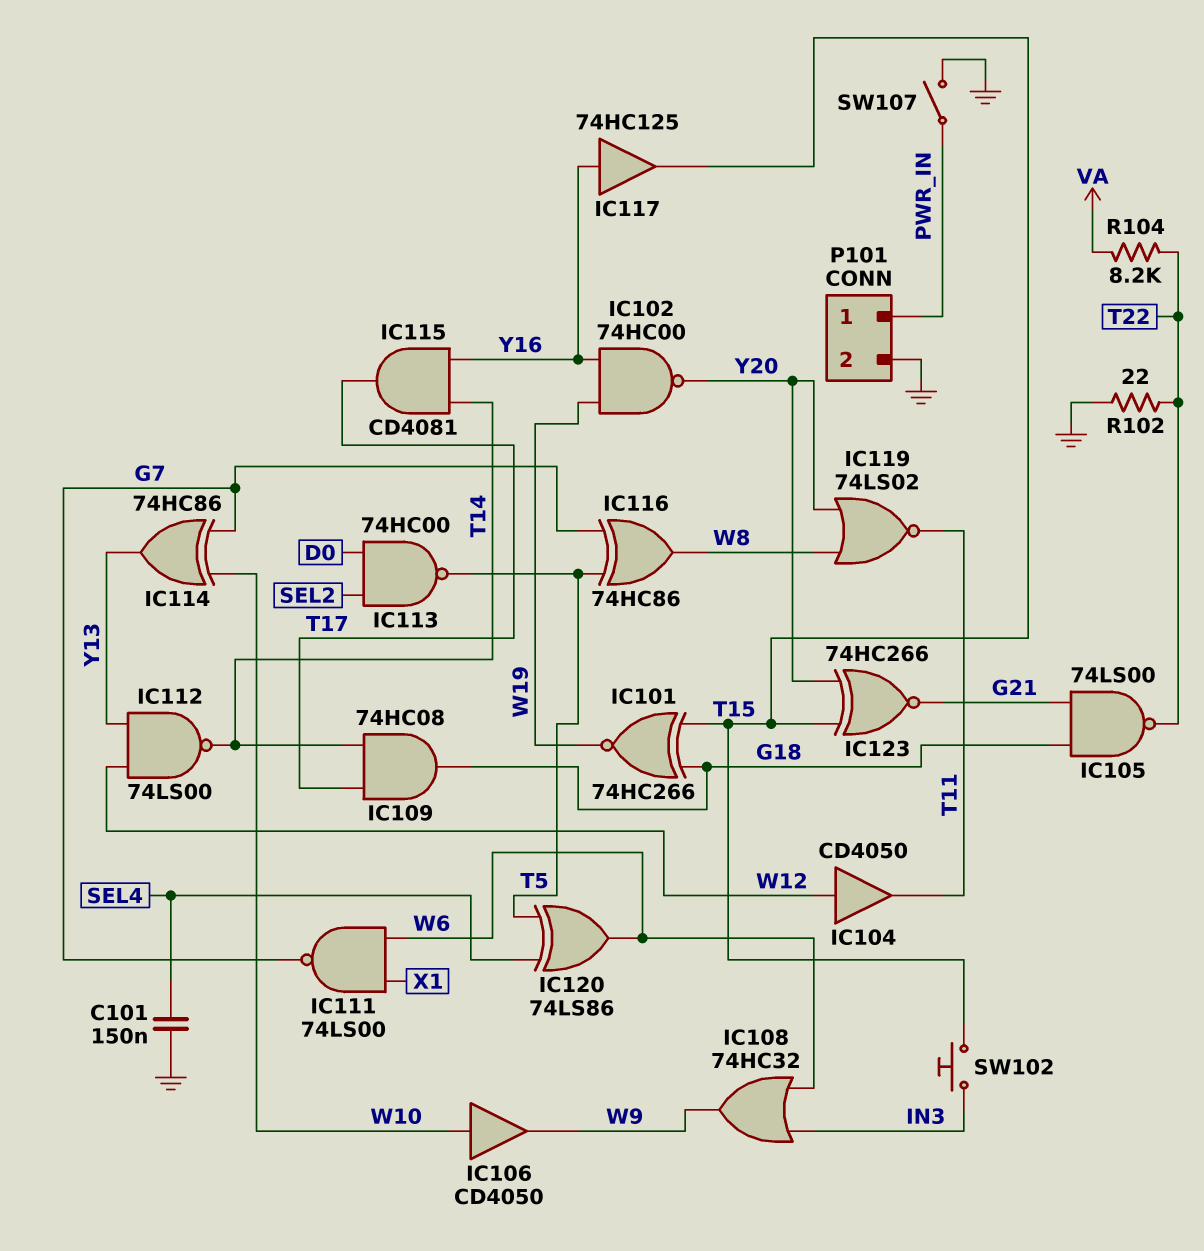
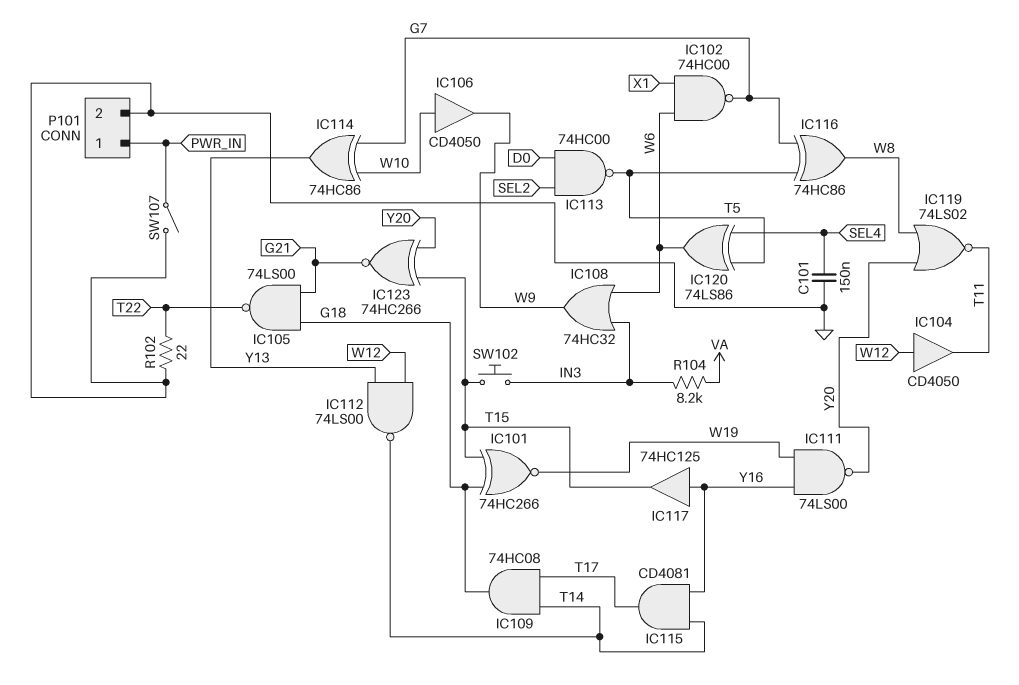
IC102: NAND 74HC00 (in W19, in Y16, out Y20) -> NAND 74HC00 (in W6, in X1, out G7)
IC111: NAND 74LS00 (in W6, in X1, out G7) -> NAND 74LS00 (in W19, in Y16, out Y20)
R104: 8.2k (T22, VA) -> 8.2k (IN3, VA)

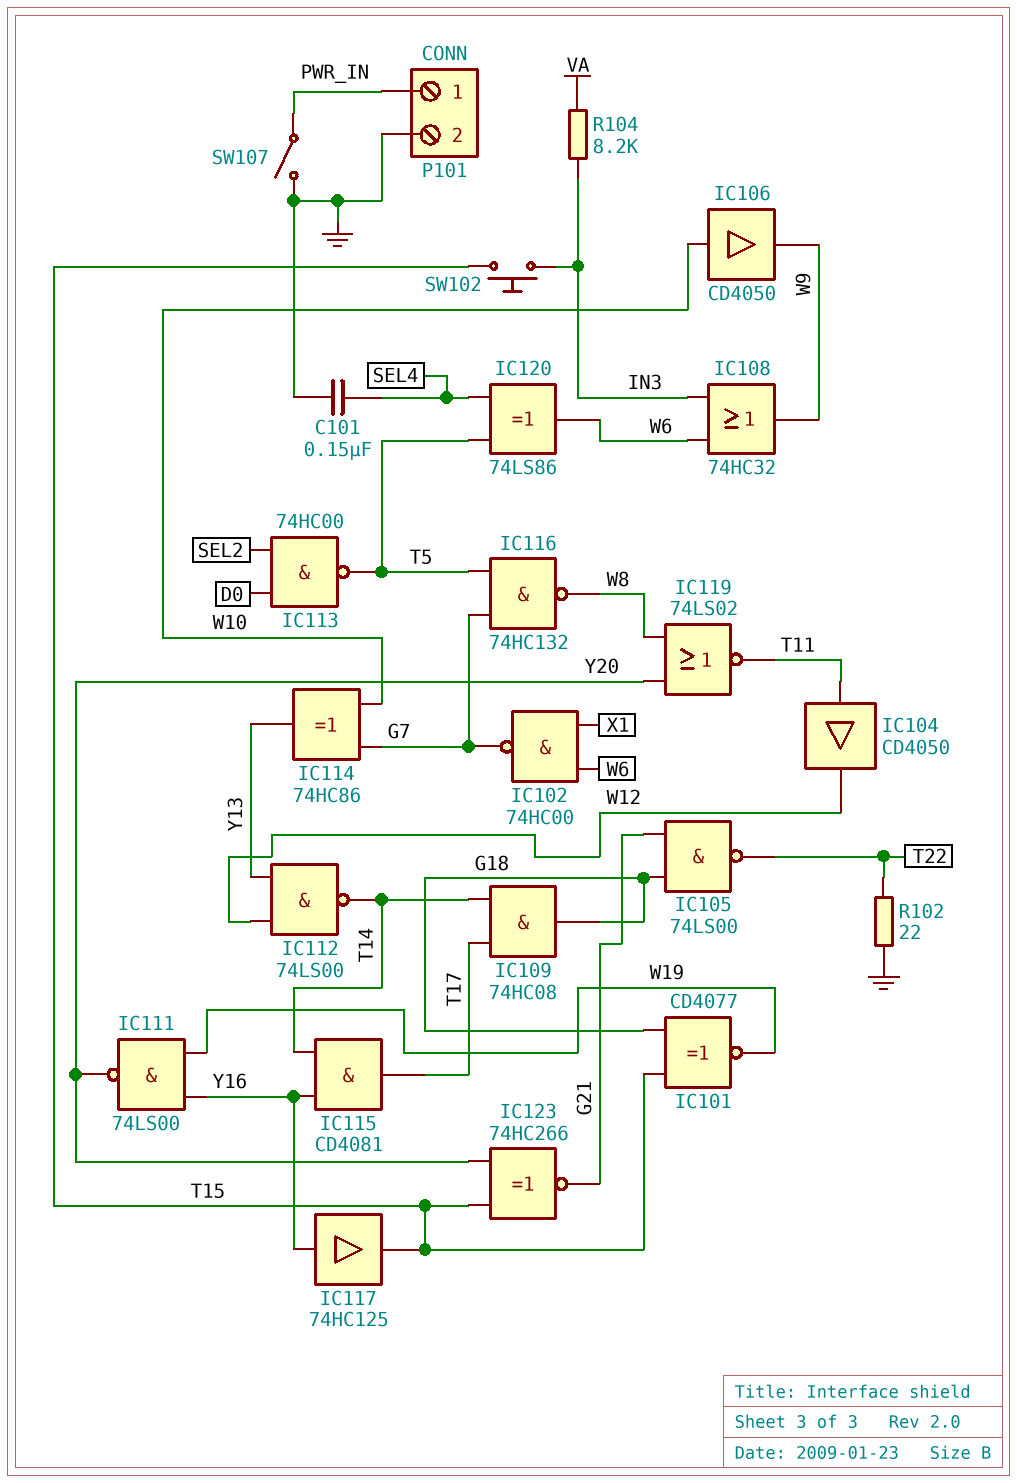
IC101: XNOR 74HC266 (in G18, in T15, out W19) -> XNOR CD4077 (in G18, in T15, out W19)
IC104: buffer CD4050 (in W12, out T11) -> buffer CD4050 (in T11, out W12)
IC116: XOR 74HC86 (in G7, in T5, out W8) -> NAND 74HC132 (in G7, in T5, out W8)

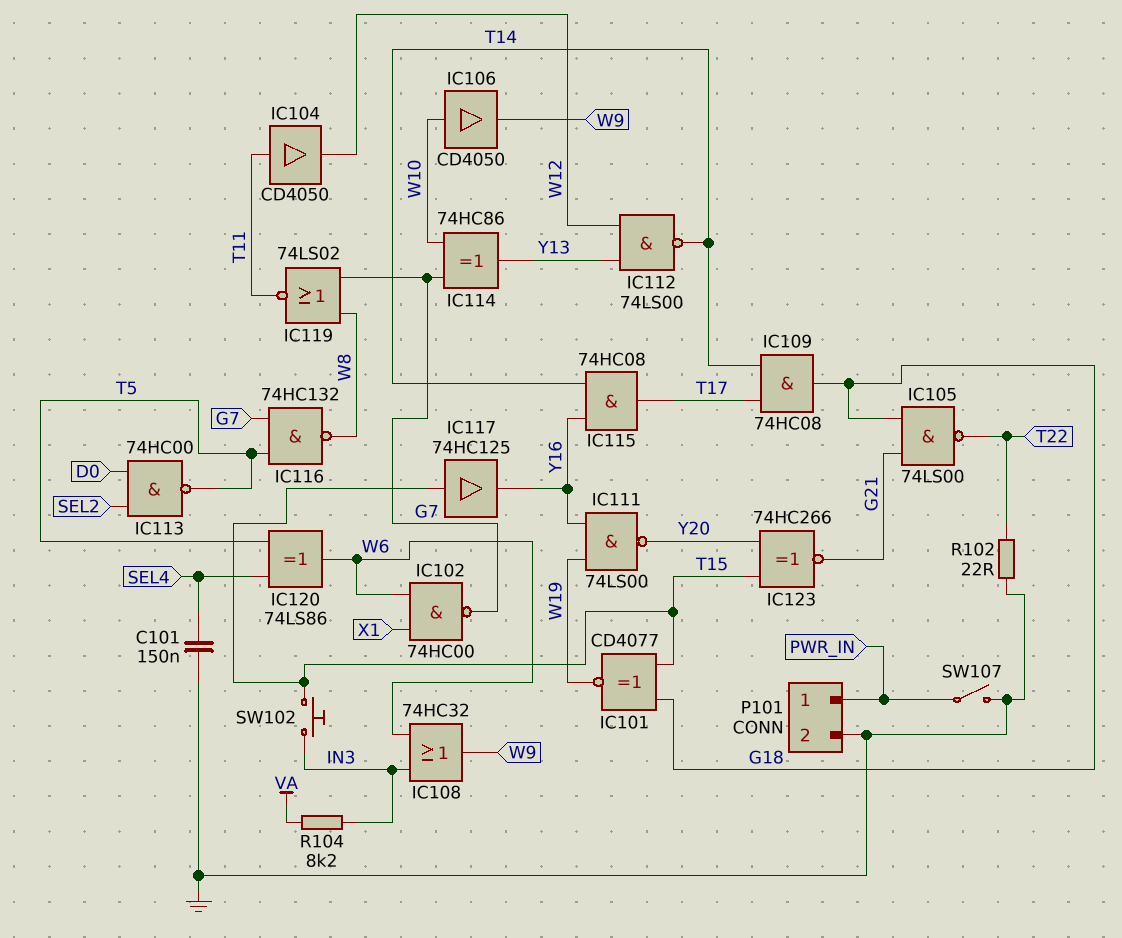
IC115: AND CD4081 (in T14, in Y16, out T17) -> AND 74HC08 (in T14, in Y16, out T17)
IC117: buffer 74HC125 (in Y16, out T15) -> buffer 74HC125 (in T15, out Y16)
IC119: NOR 74LS02 (in W8, in Y20, out T11) -> NOR 74LS02 (in G7, in W8, out T11)

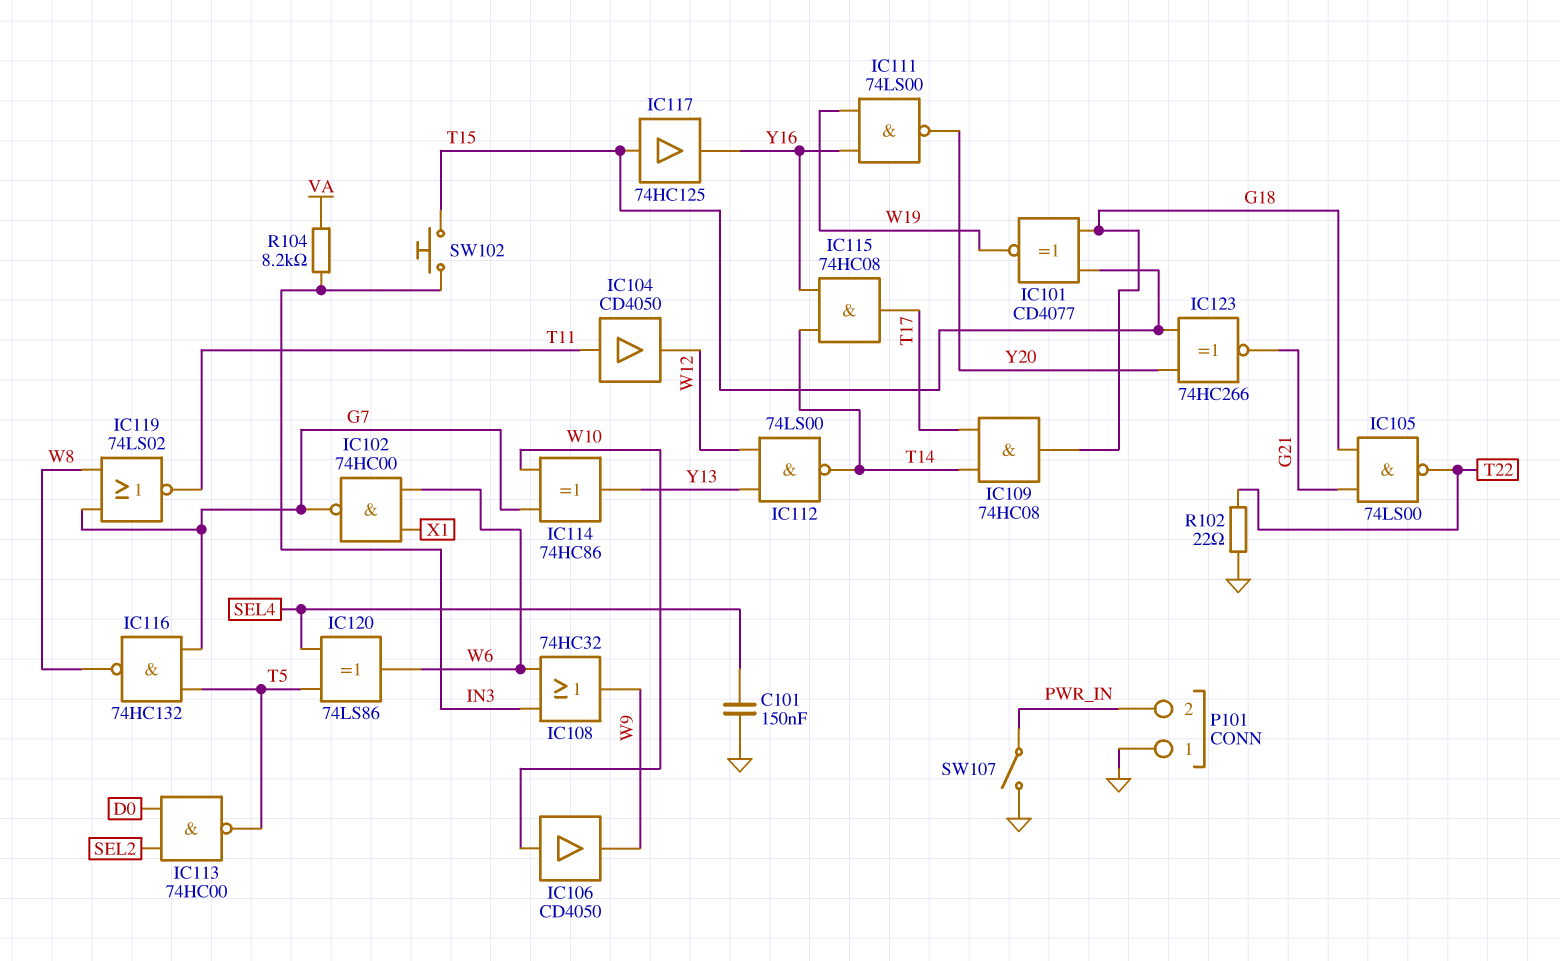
P101 pin 1: PWR_IN -> GND
P101 pin 2: GND -> PWR_IN

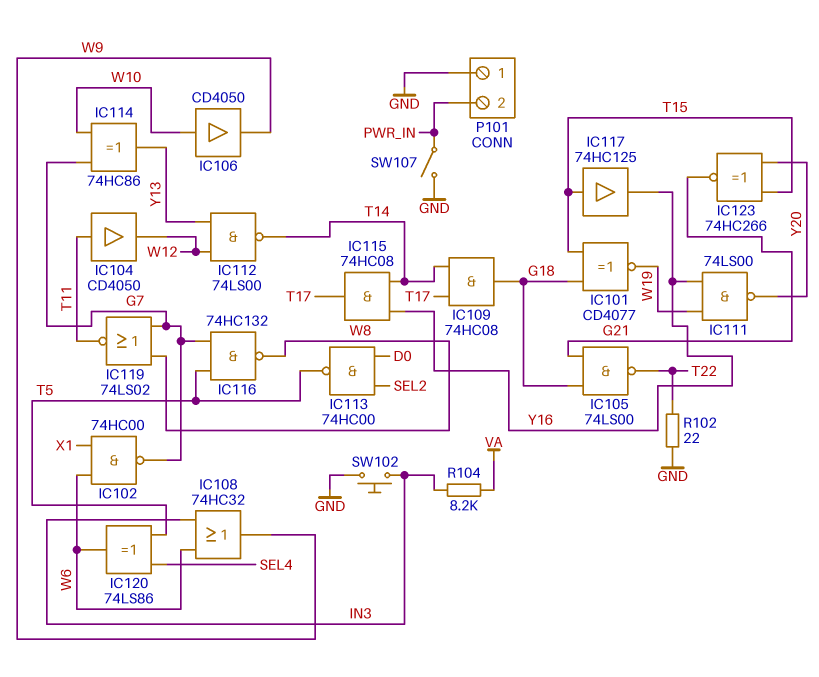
C101: 150nF (GND, SEL4) -> none
SW102: button (IN3, T15) -> button (GND, IN3)

